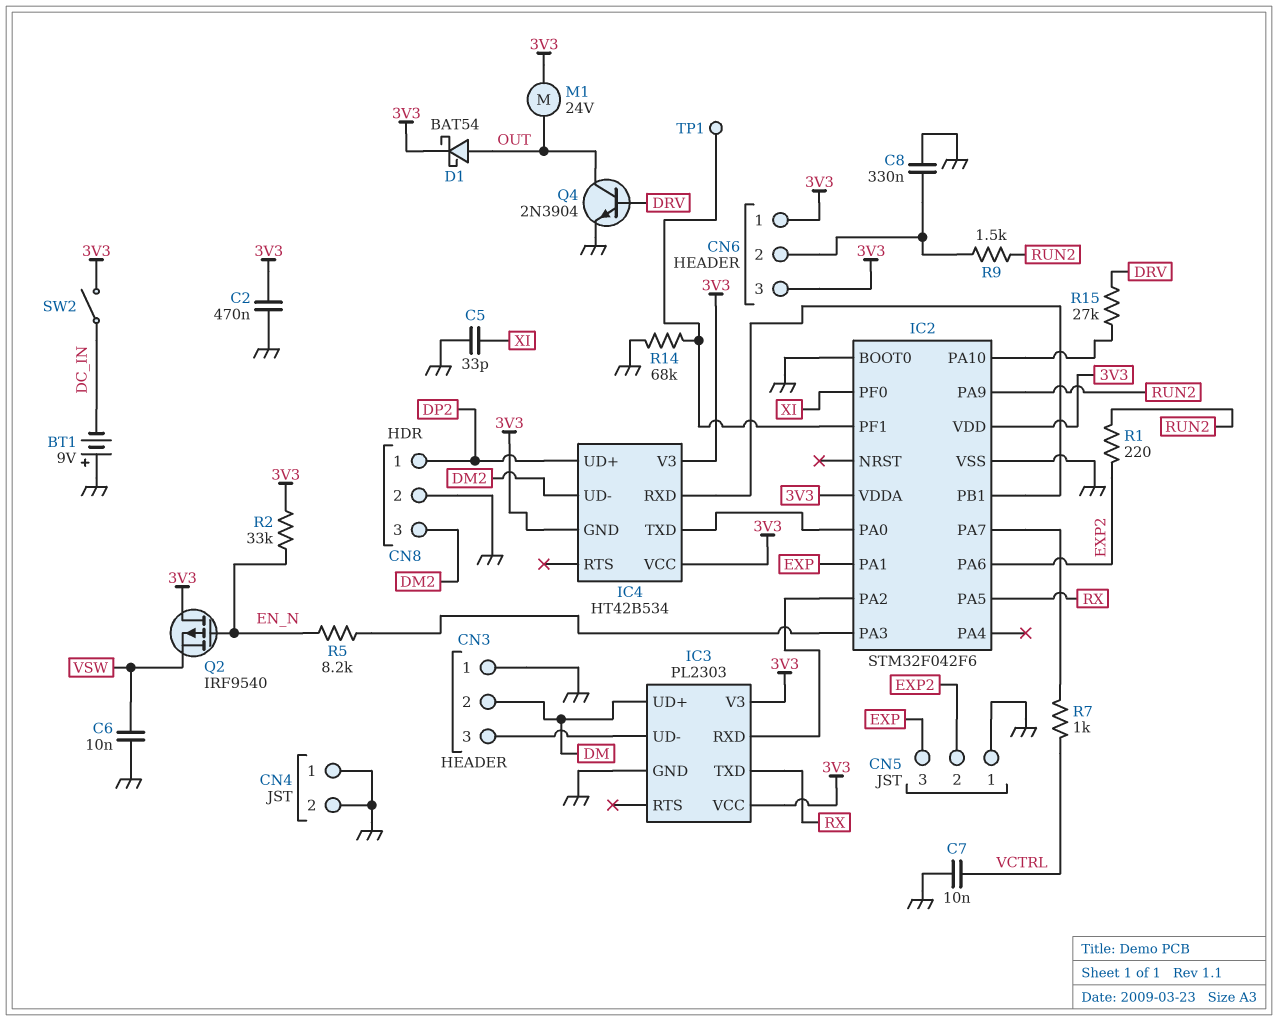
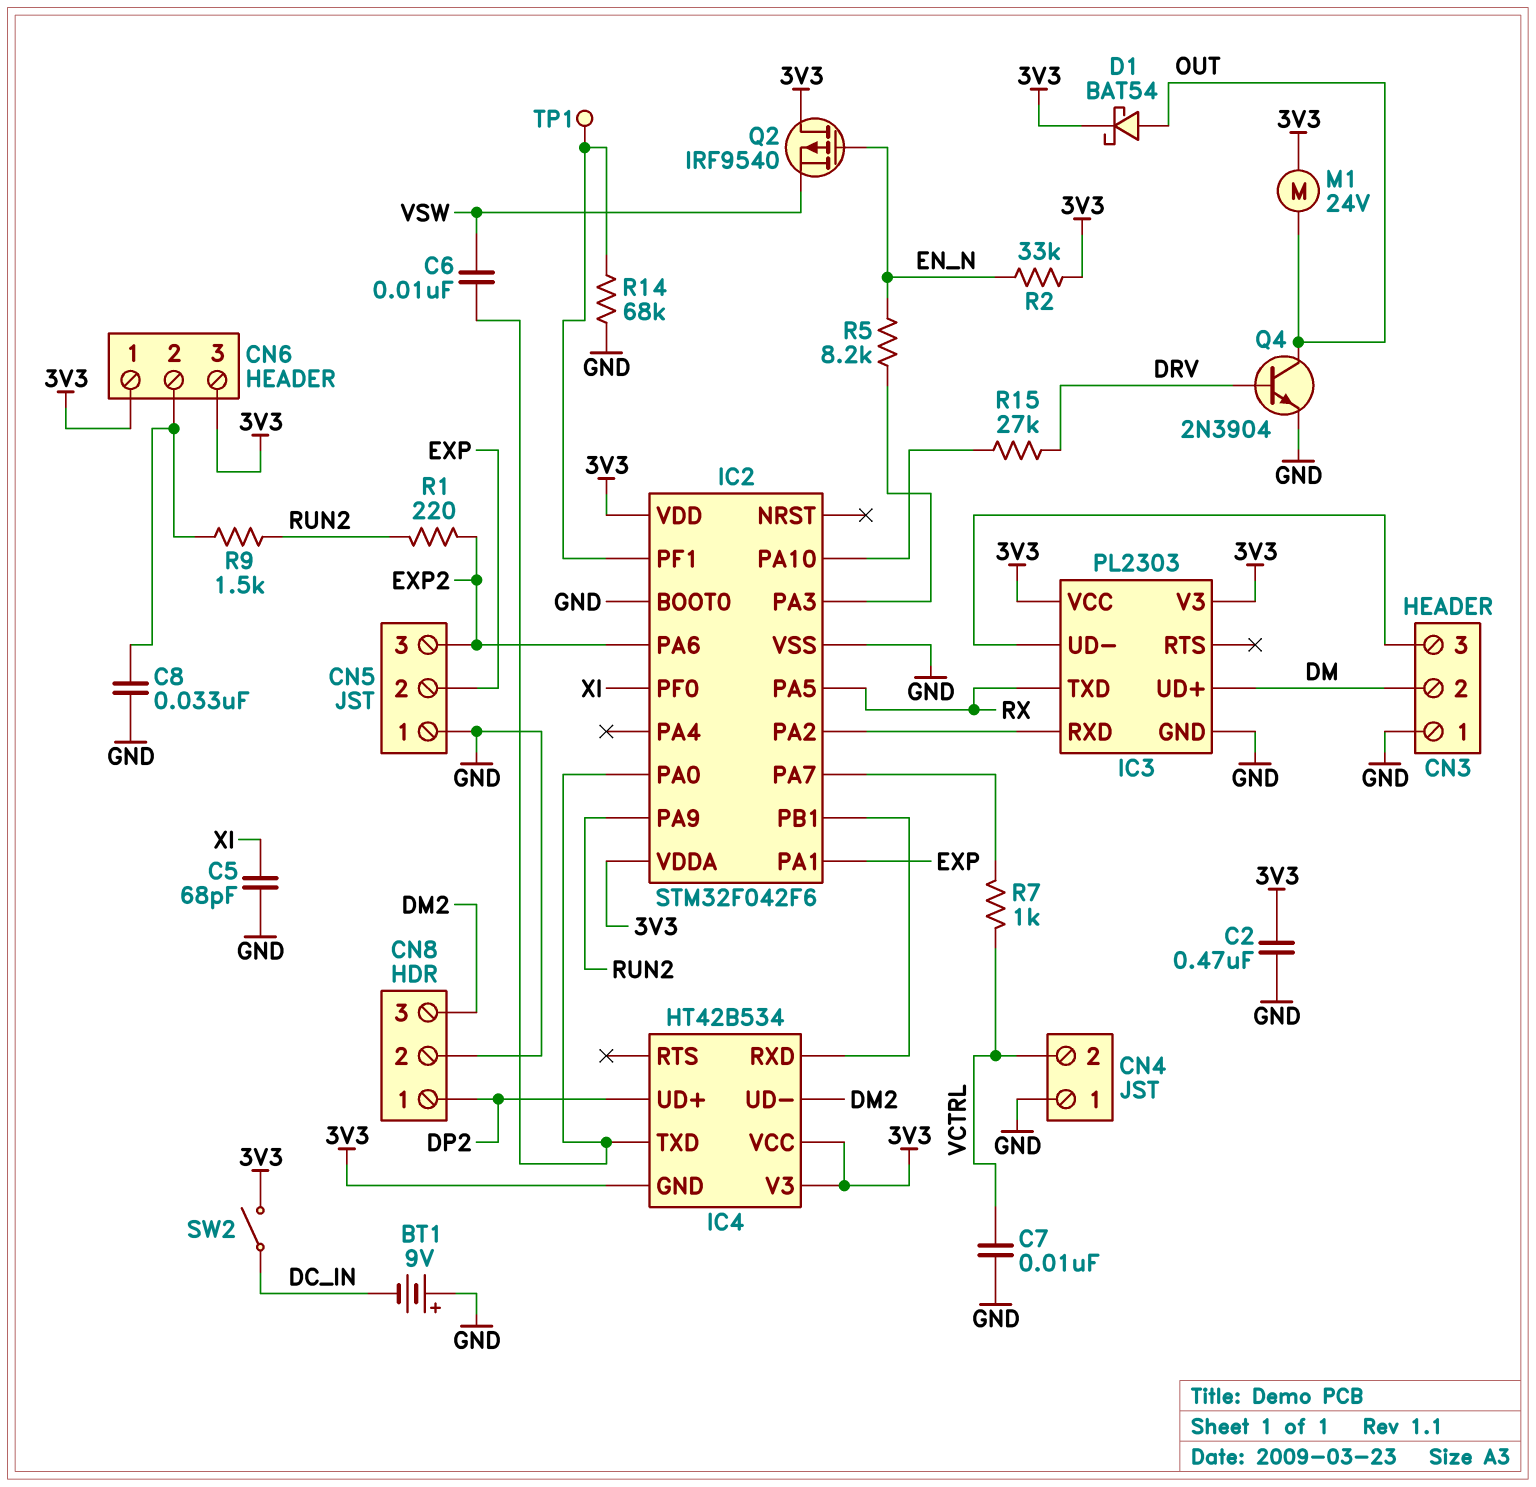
C5: 33pF (GND, XI) -> 68pF (GND, XI)
C6: 10nF (GND, VSW) -> 10nF (IC2/PA0, VSW)
C8: 330nF (CN6/2, GND) -> 33nF (CN6/2, GND)
CN4 pin 2: GND -> VCTRL
CN5 pin 2: EXP2 -> EXP
CN5 pin 3: EXP -> EXP2

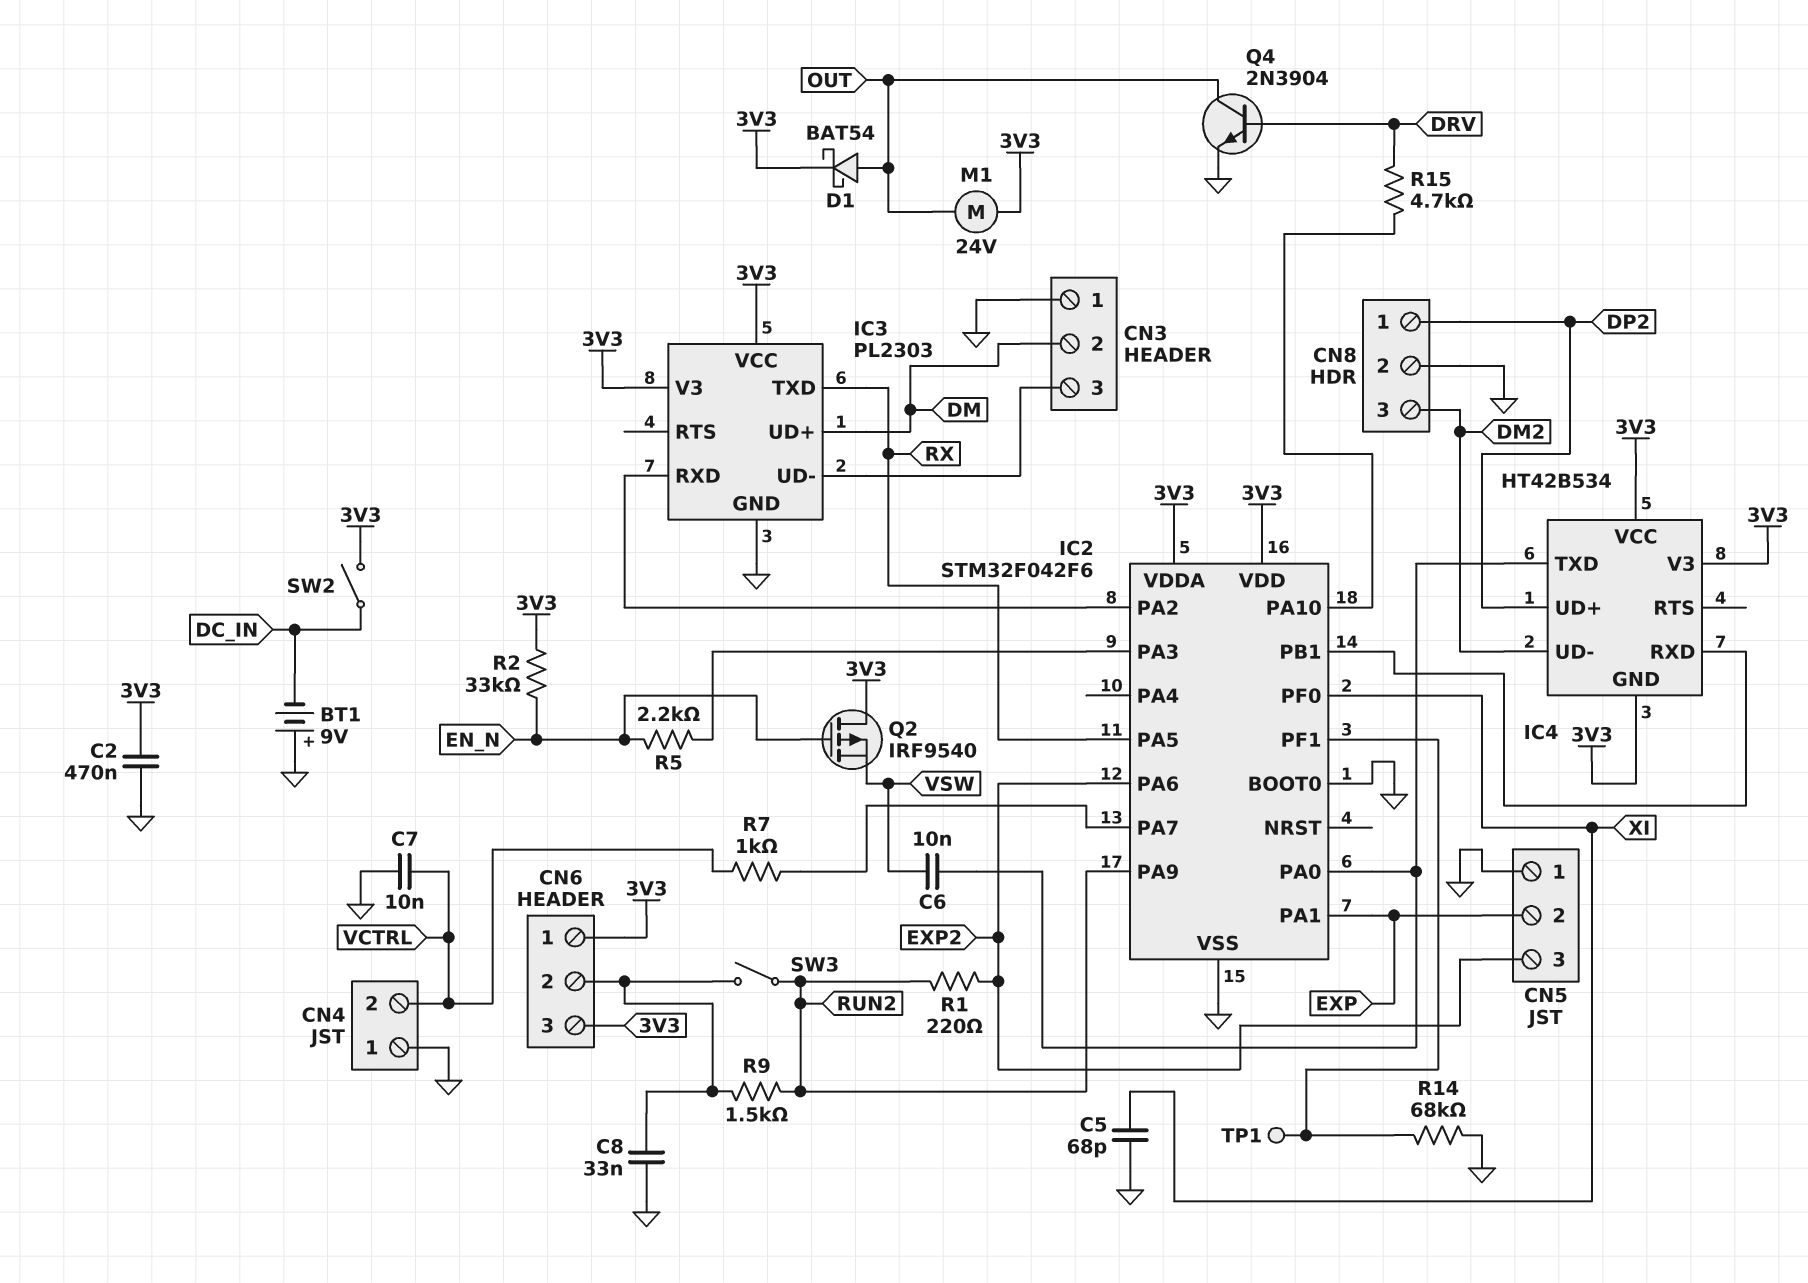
R5: 8.2k (EN_N, IC2/PA3) -> 2.2k (EN_N, IC2/PA3)
R15: 27k (DRV, IC2/PA10) -> 4.7k (DRV, IC2/PA10)
SW3: none -> switch (CN6/2, RUN2)

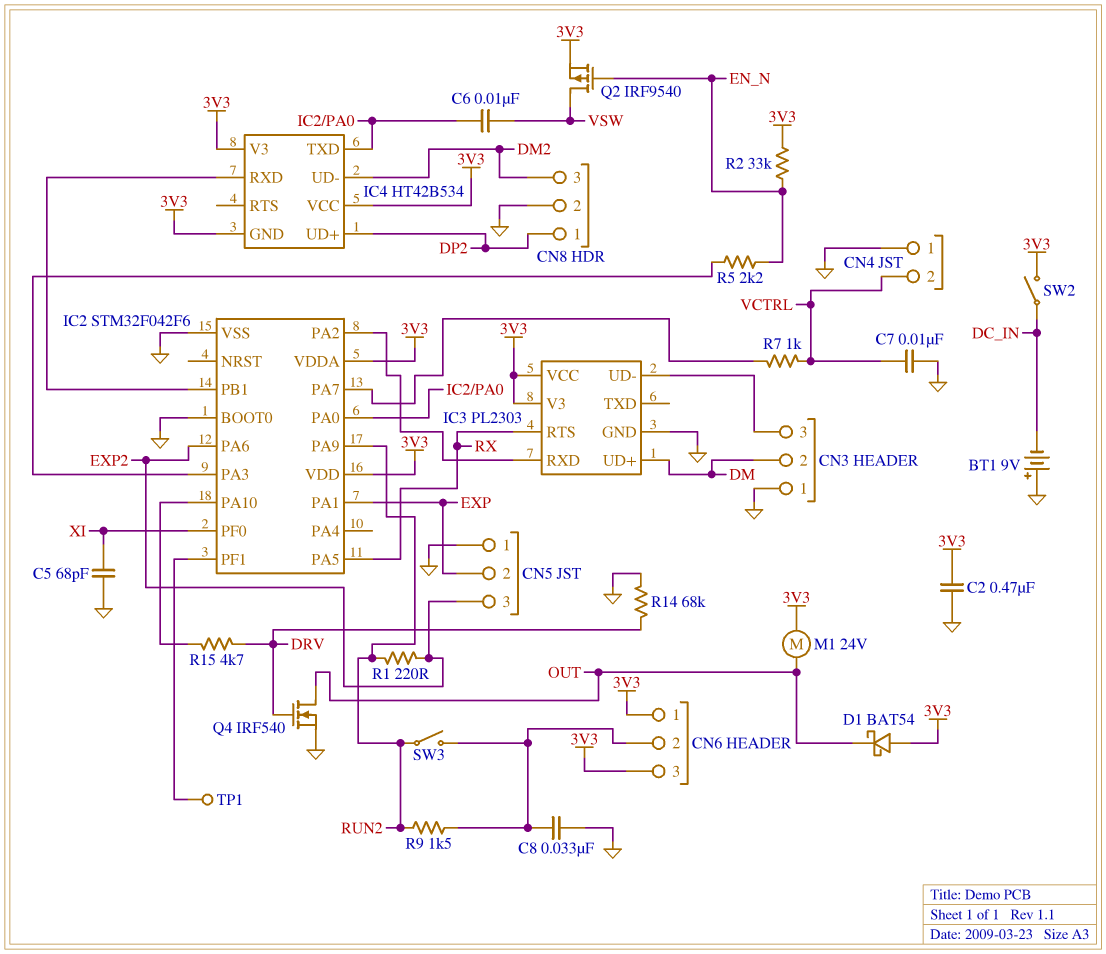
D1: schottky BAT54 (A OUT, K 3V3) -> schottky BAT54 (A 3V3, K OUT)
IC3 pin RTS: none -> RX
IC3 pin TXD: RX -> none
Q2: PMOS IRF9540 (G EN_N, D 3V3, S VSW) -> PMOS IRF9540 (G EN_N, D VSW, S 3V3)
Q4: NPN 2N3904 (B DRV, C OUT, E GND) -> NMOS IRF540 (G DRV, D OUT, S GND)
R14: 68k (GND, IC2/PF1) -> 68k (DRV, GND)

